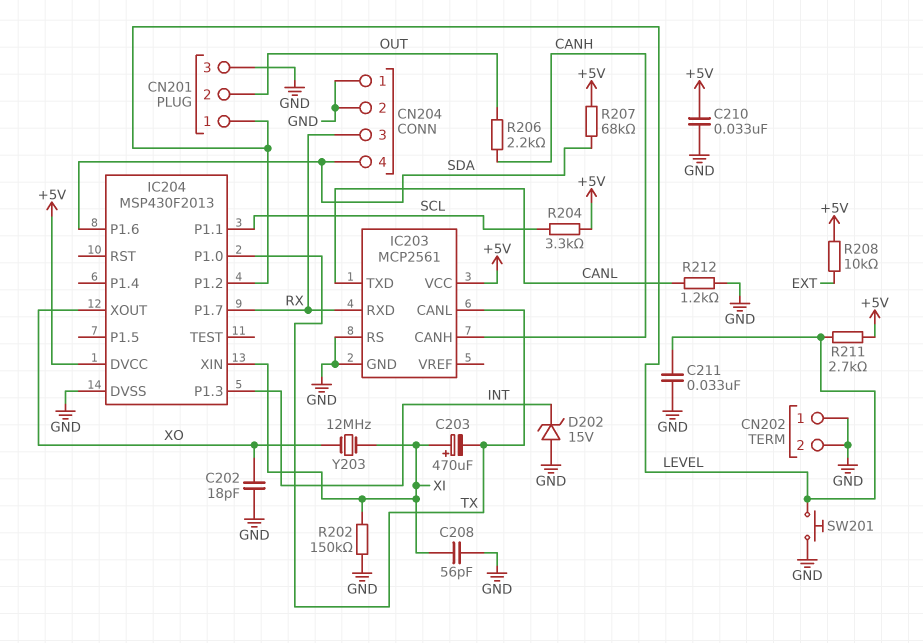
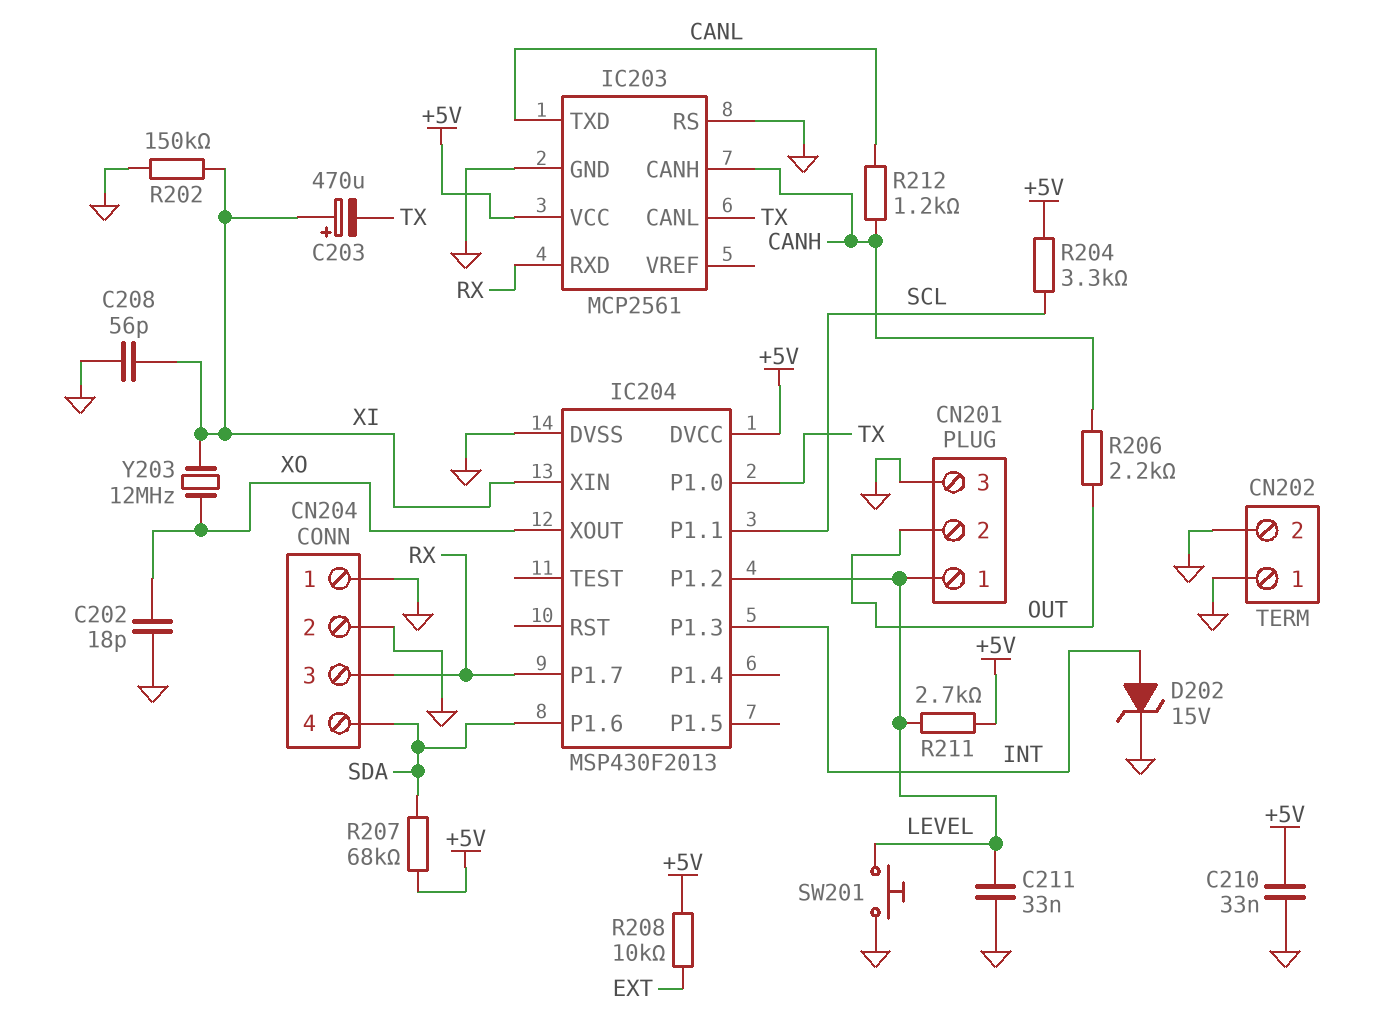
D202: zener 15V (A GND, K INT) -> zener 15V (A INT, K GND)
R212: 1.2k (CANL, GND) -> 1.2k (CANH, CANL)

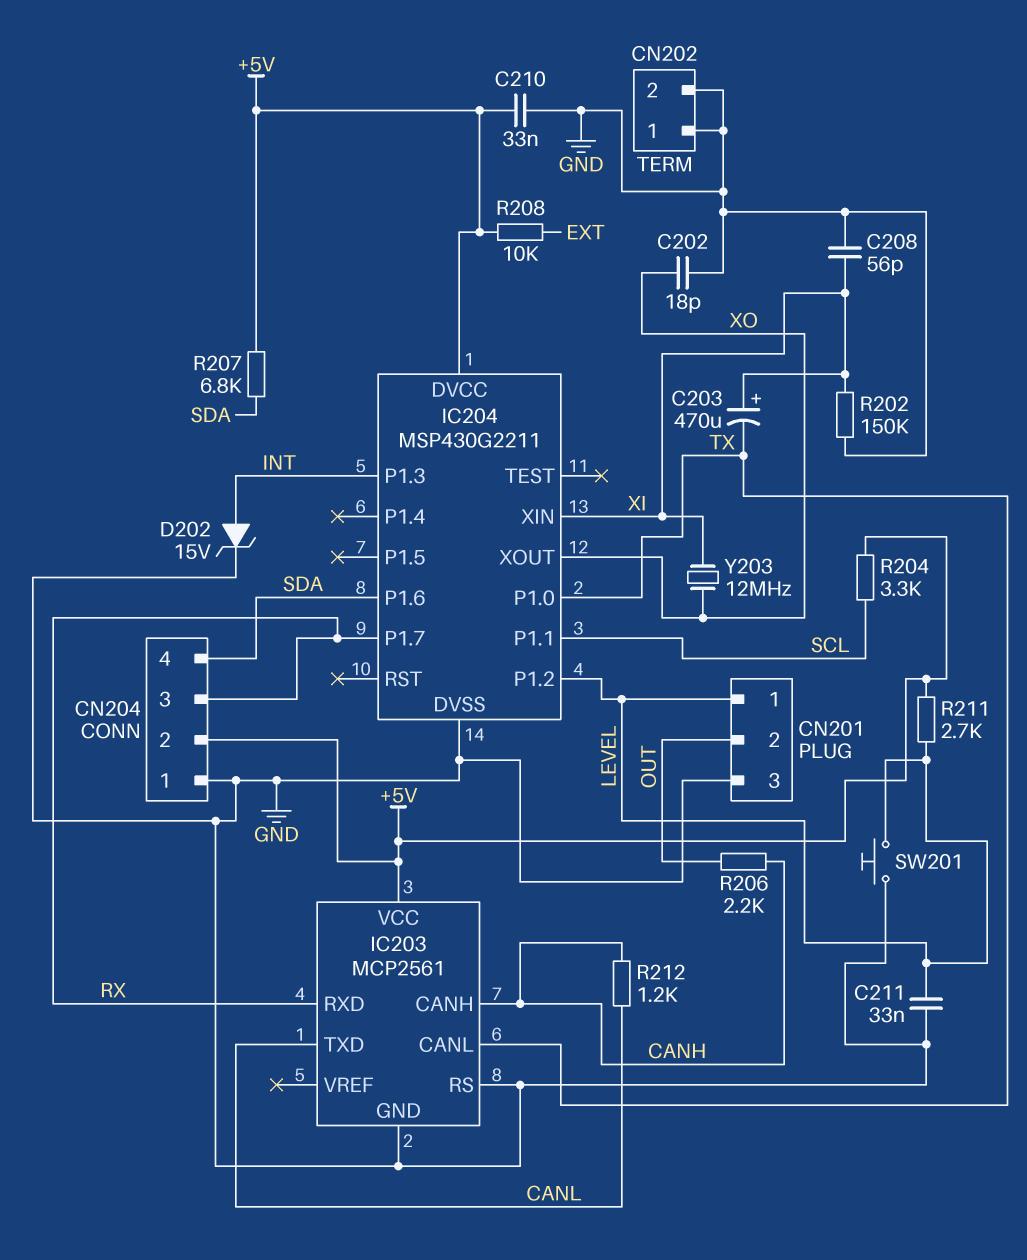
CN204 pin 2: GND -> +5V
IC204: MSP430F2013 -> MSP430G2211
R207: 68k (+5V, SDA) -> 6.8k (+5V, SDA)

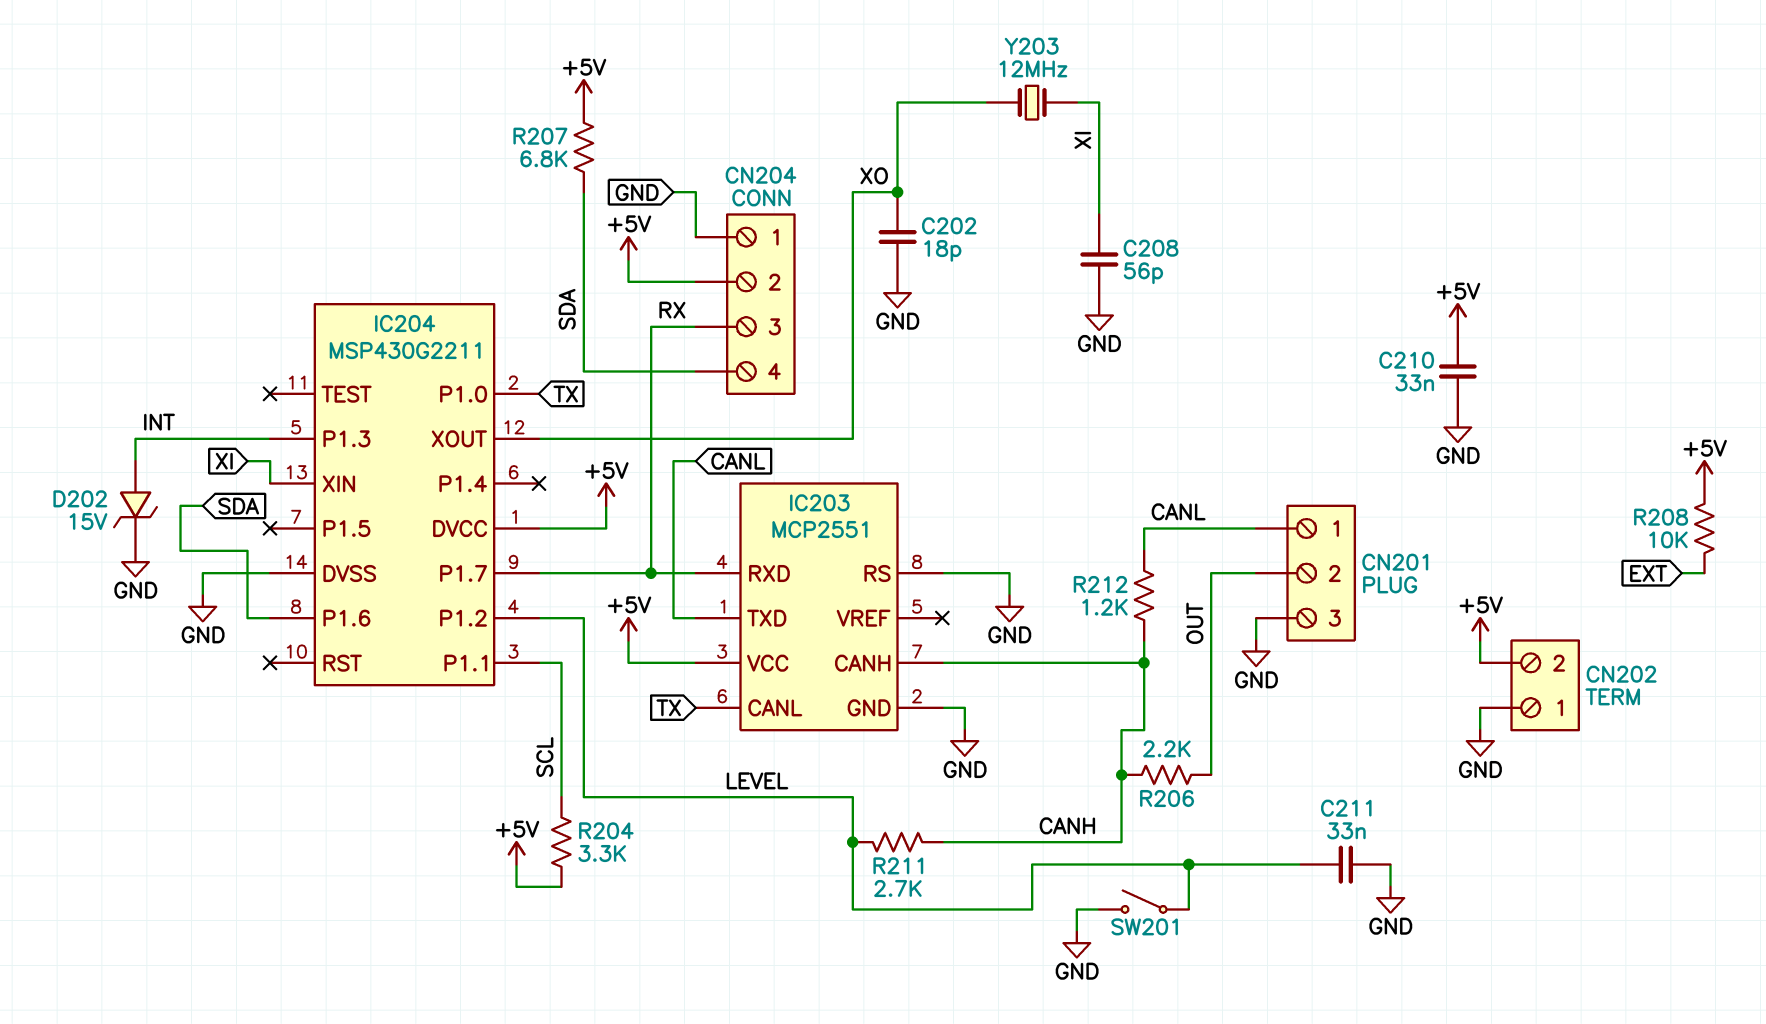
C203: 470uF (plus XI, minus TX) -> none
CN201 pin 1: LEVEL -> CANL
CN202 pin 2: GND -> +5V
IC203: MCP2561 -> MCP2551
R202: 150k (GND, XI) -> none
R211: 2.7k (+5V, LEVEL) -> 2.7k (CANH, LEVEL)
SW201: button (GND, LEVEL) -> switch (GND, LEVEL)

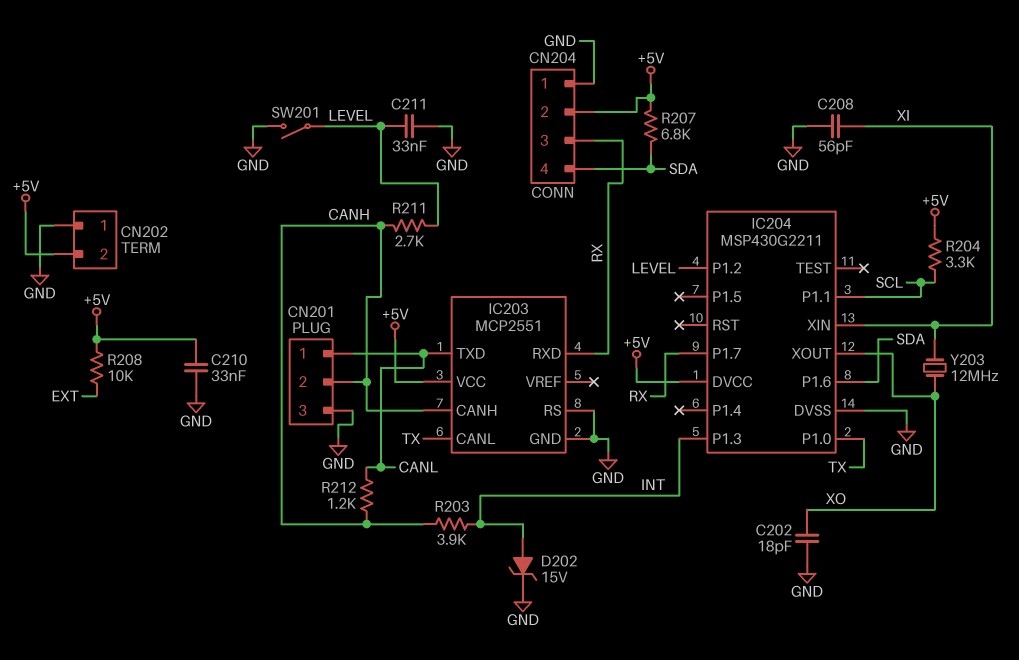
CN201 pin 2: OUT -> CANH
R203: none -> 3.9k (CANH, INT)
R206: 2.2k (CANH, OUT) -> none

